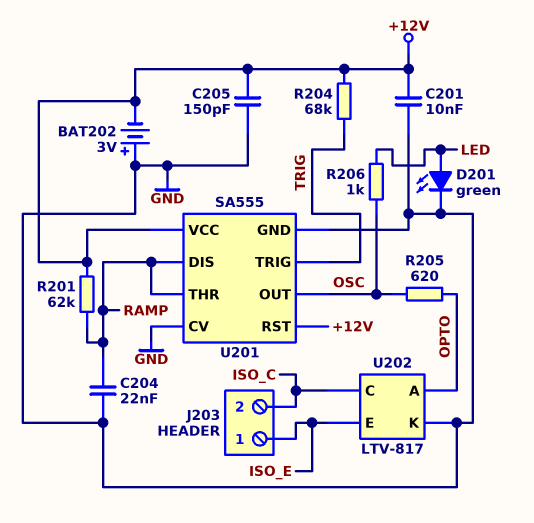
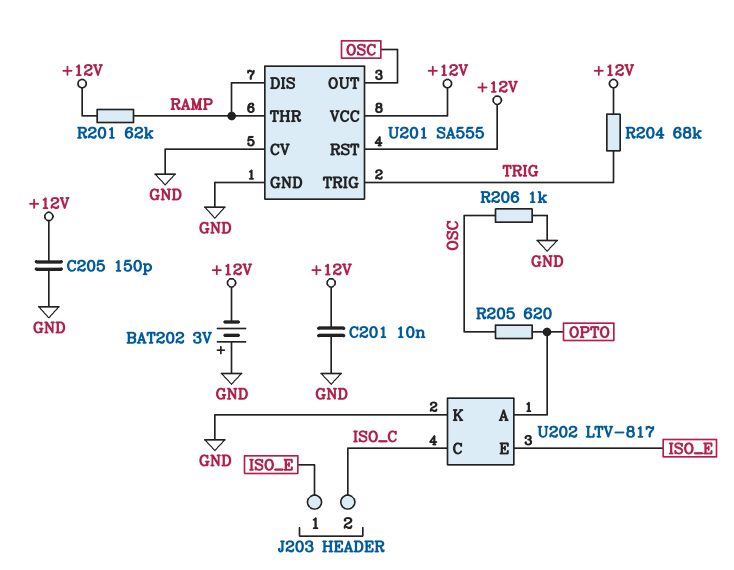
C204: 22nF (GND, RAMP) -> none
D201: LED green (A LED, K GND) -> none
R206: 1k (LED, OSC) -> 1k (GND, OSC)

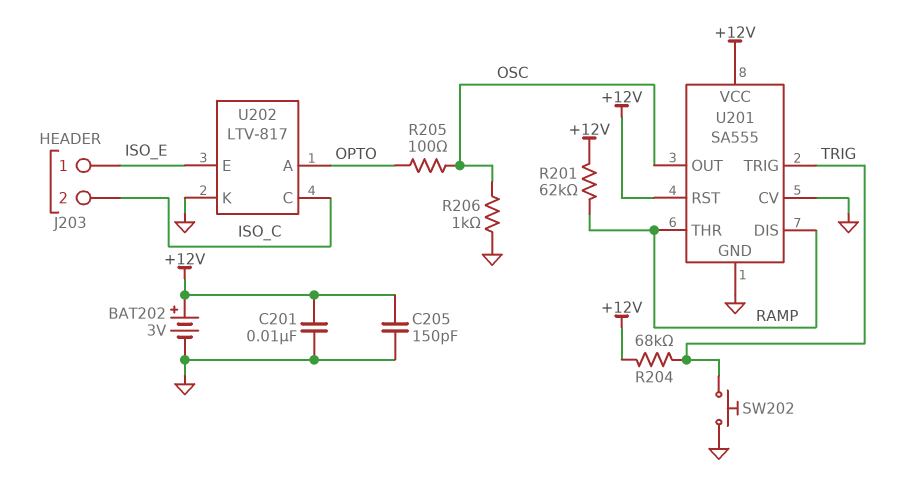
BAT202: 3V (plus GND, minus +12V) -> 3V (plus +12V, minus GND)
R205: 620 (OPTO, OSC) -> 100 (OPTO, OSC)
SW202: none -> button (GND, TRIG)

